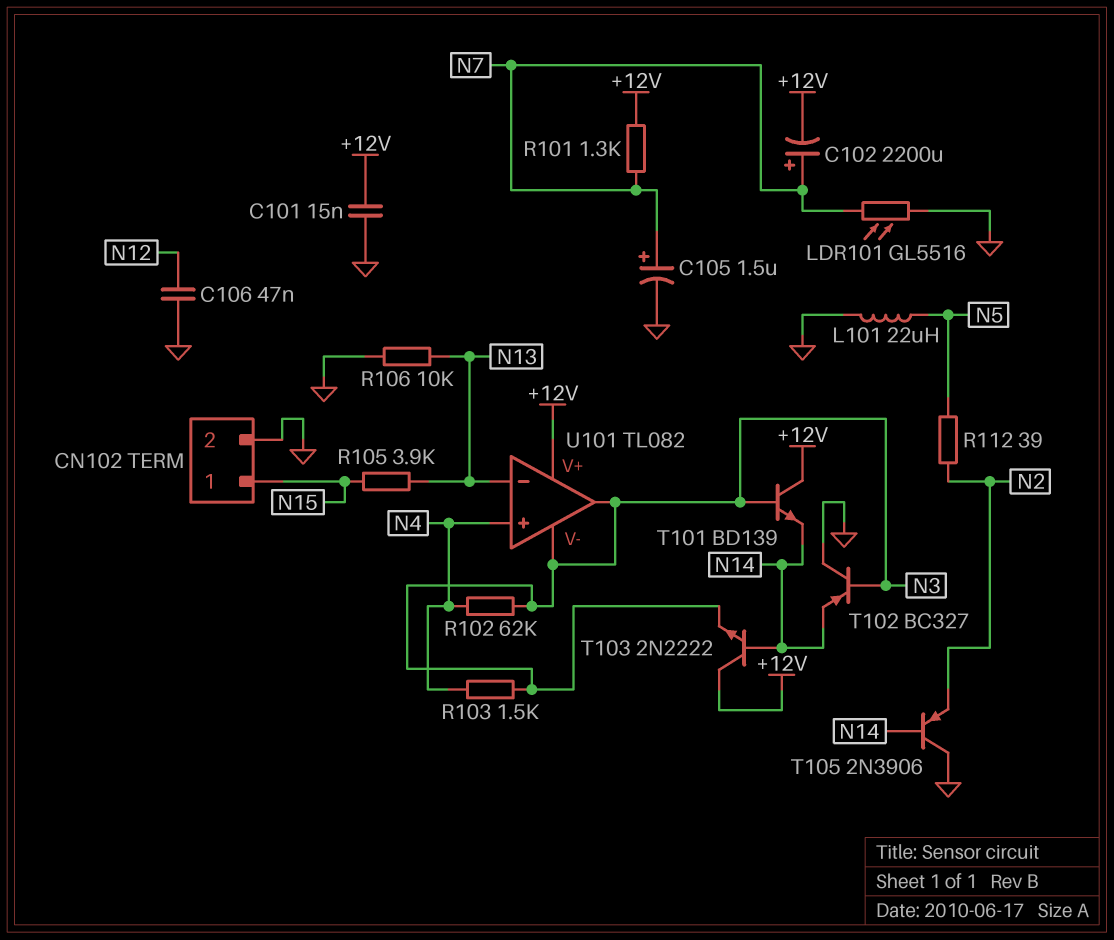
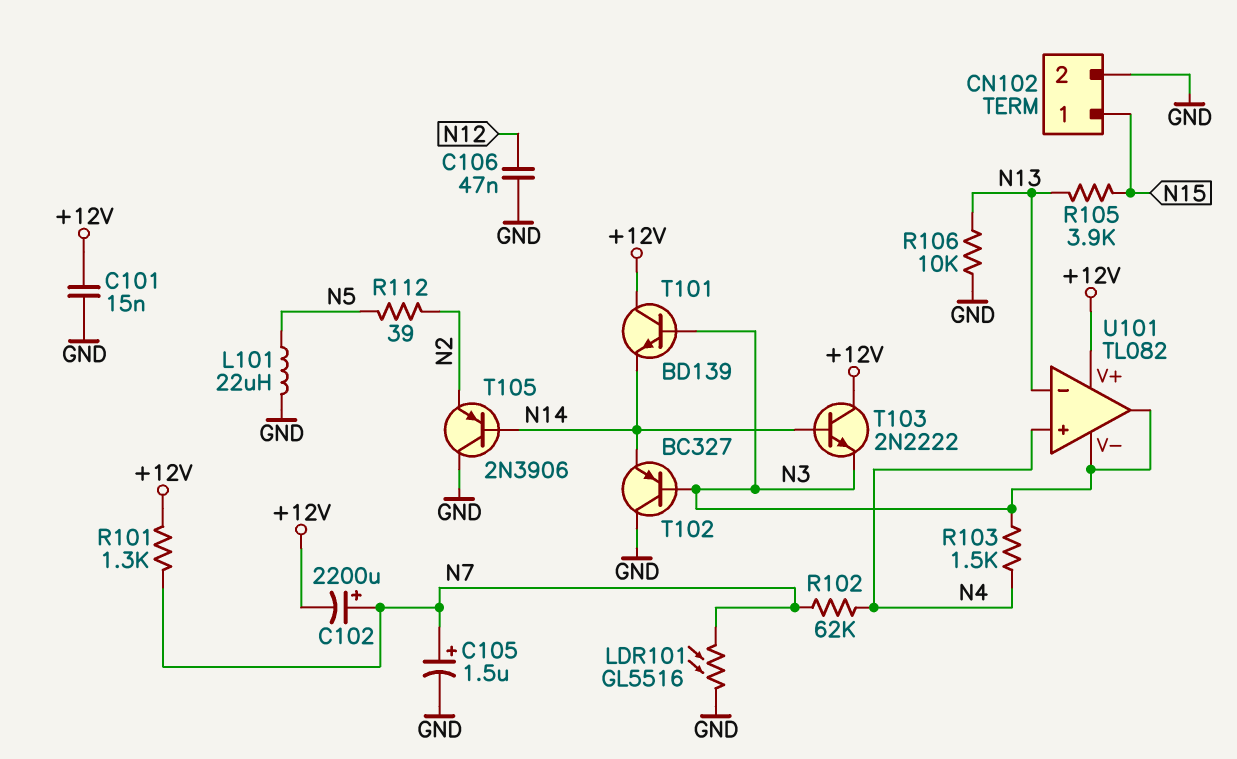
R102: 62k (N3, N4) -> 62k (N4, N7)

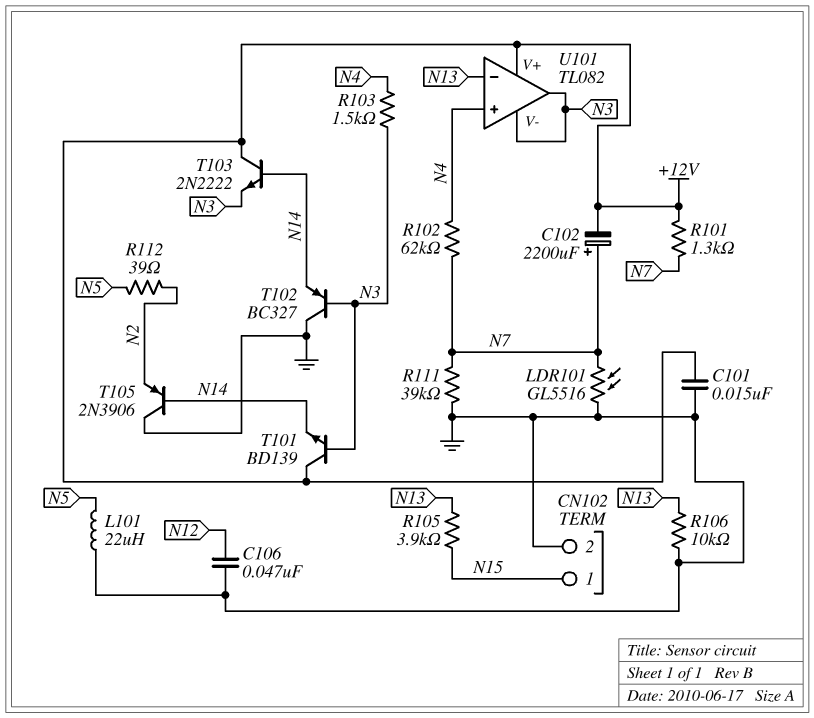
C105: 1.5uF (plus N7, minus GND) -> none
R111: none -> 39k (GND, N7)

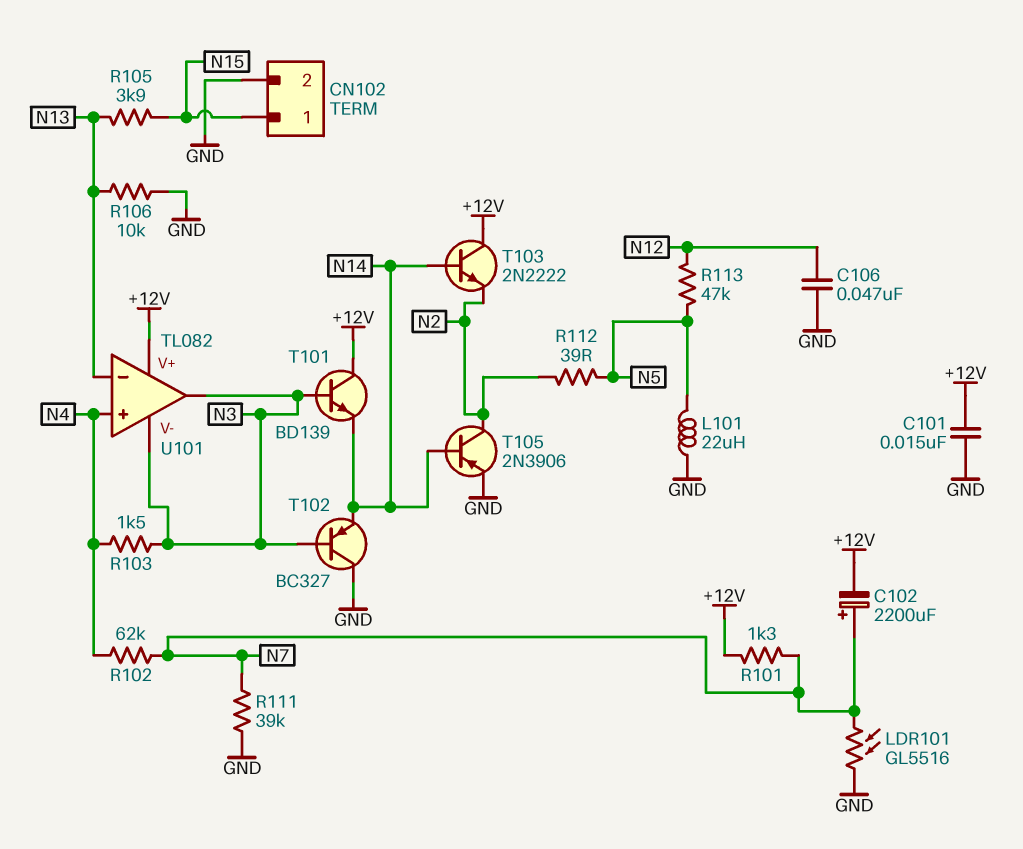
R113: none -> 47k (N5, N12)
T103: NPN 2N2222 (B N14, C +12V, E N3) -> NPN 2N2222 (B N14, C +12V, E N2)
T105: PNP 2N3906 (B N14, C GND, E N2) -> PNP 2N3906 (B N14, C N2, E GND)

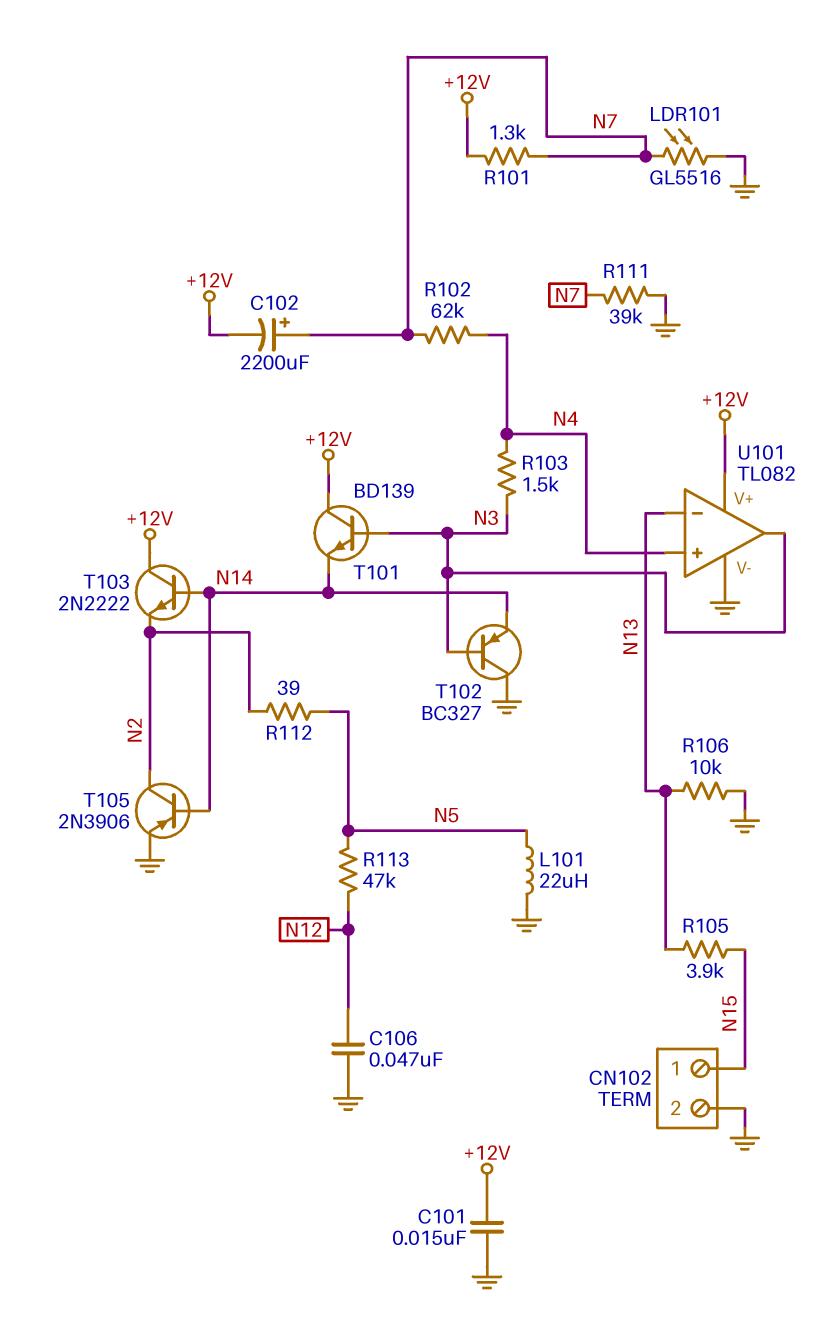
U101 pin V-: N3 -> GND

